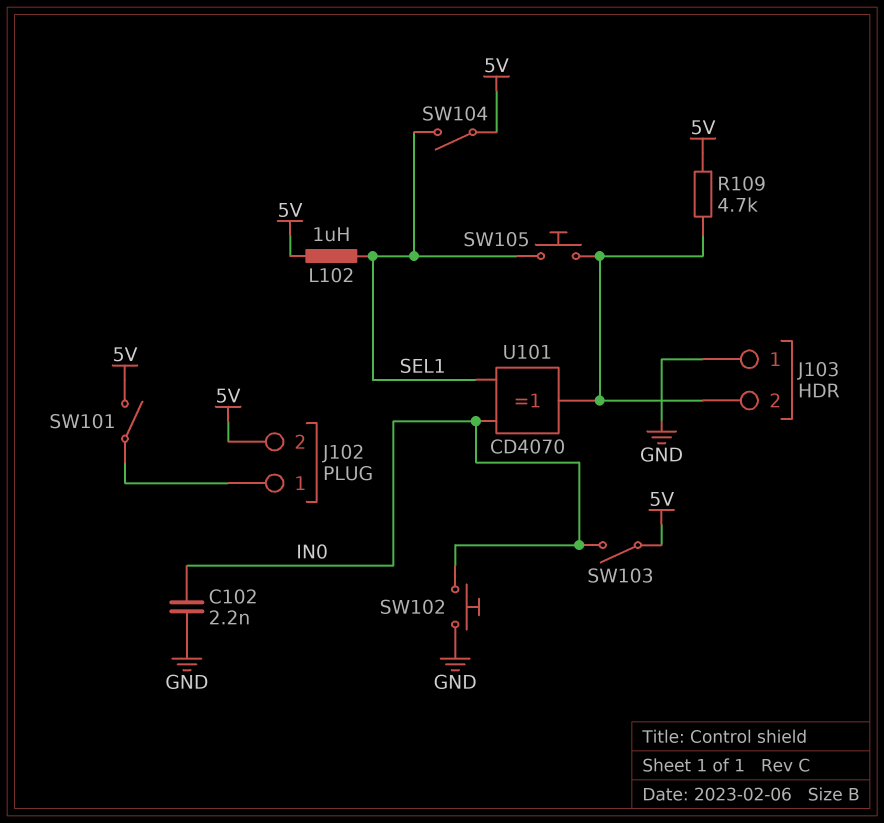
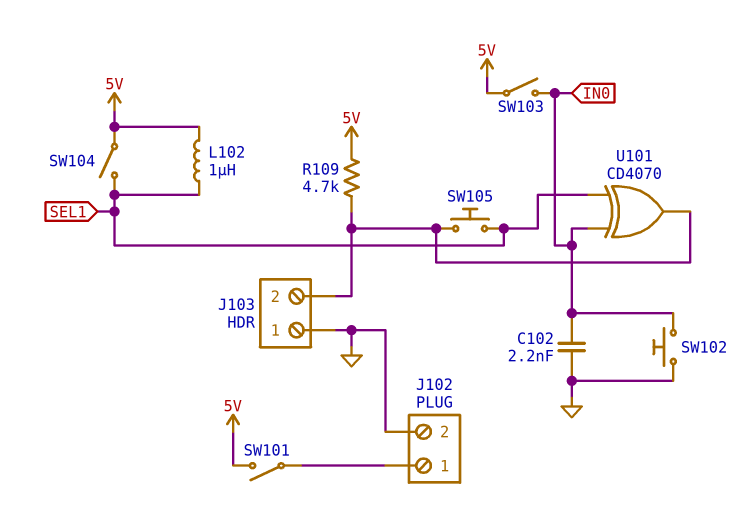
J102 pin 2: 5V -> GND

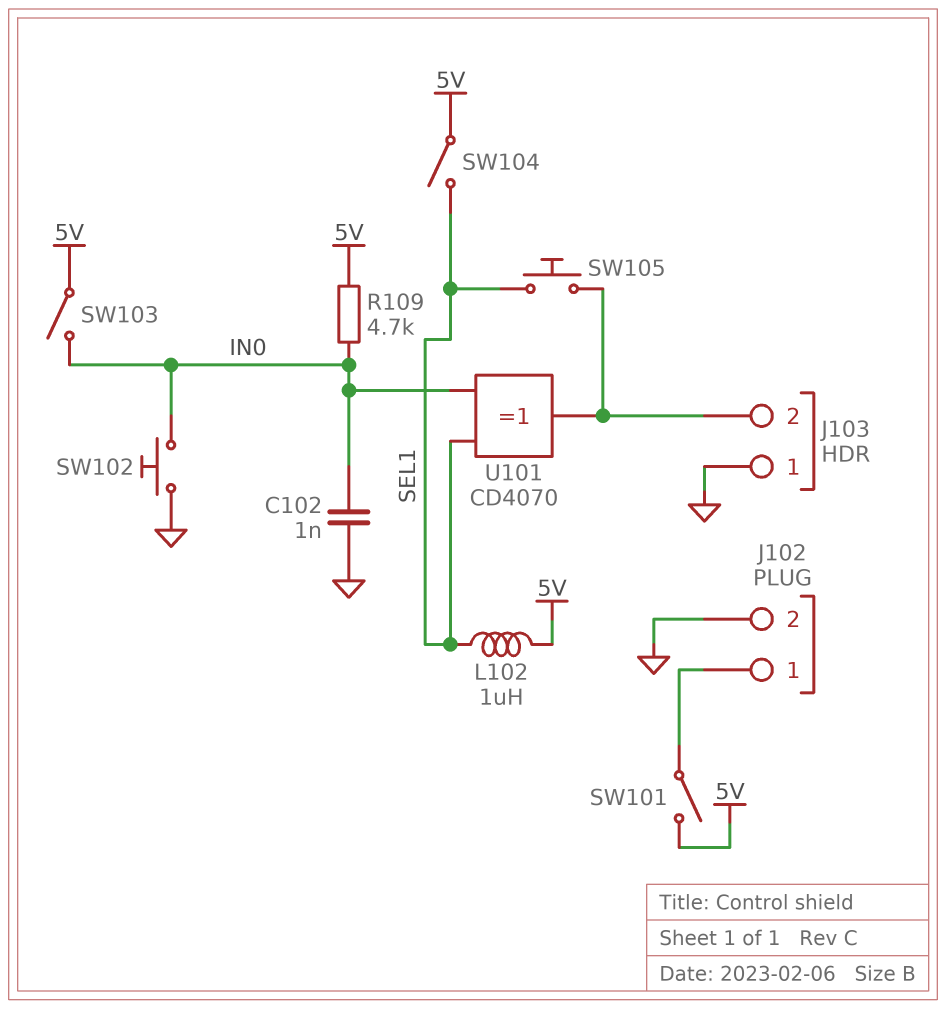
C102: 2.2nF (GND, IN0) -> 1nF (GND, IN0)
R109: 4.7k (5V, J103/2) -> 4.7k (5V, IN0)

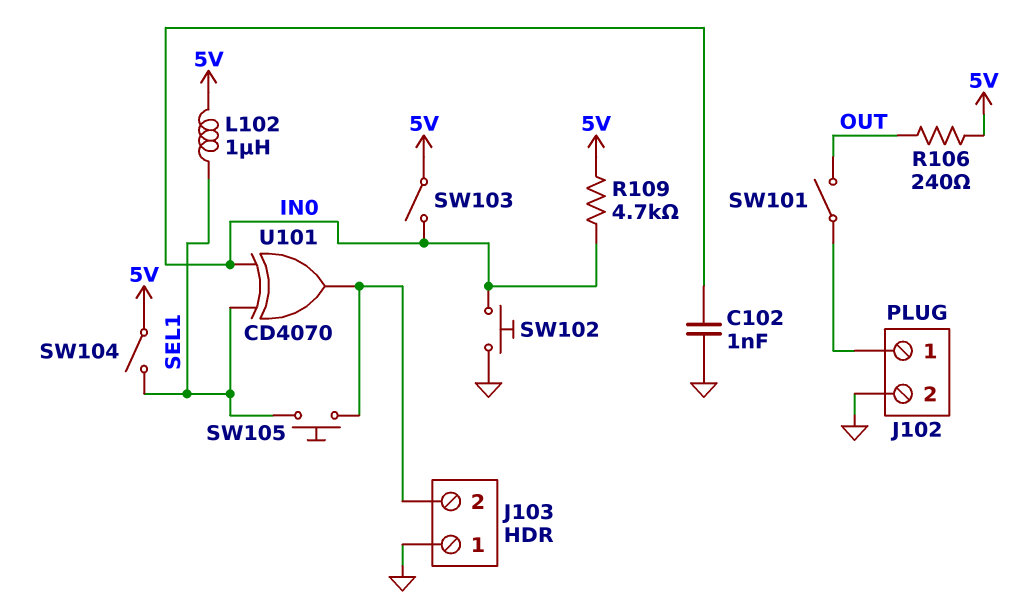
R106: none -> 240 (5V, OUT)
SW101: switch (5V, J102/1) -> switch (J102/1, OUT)

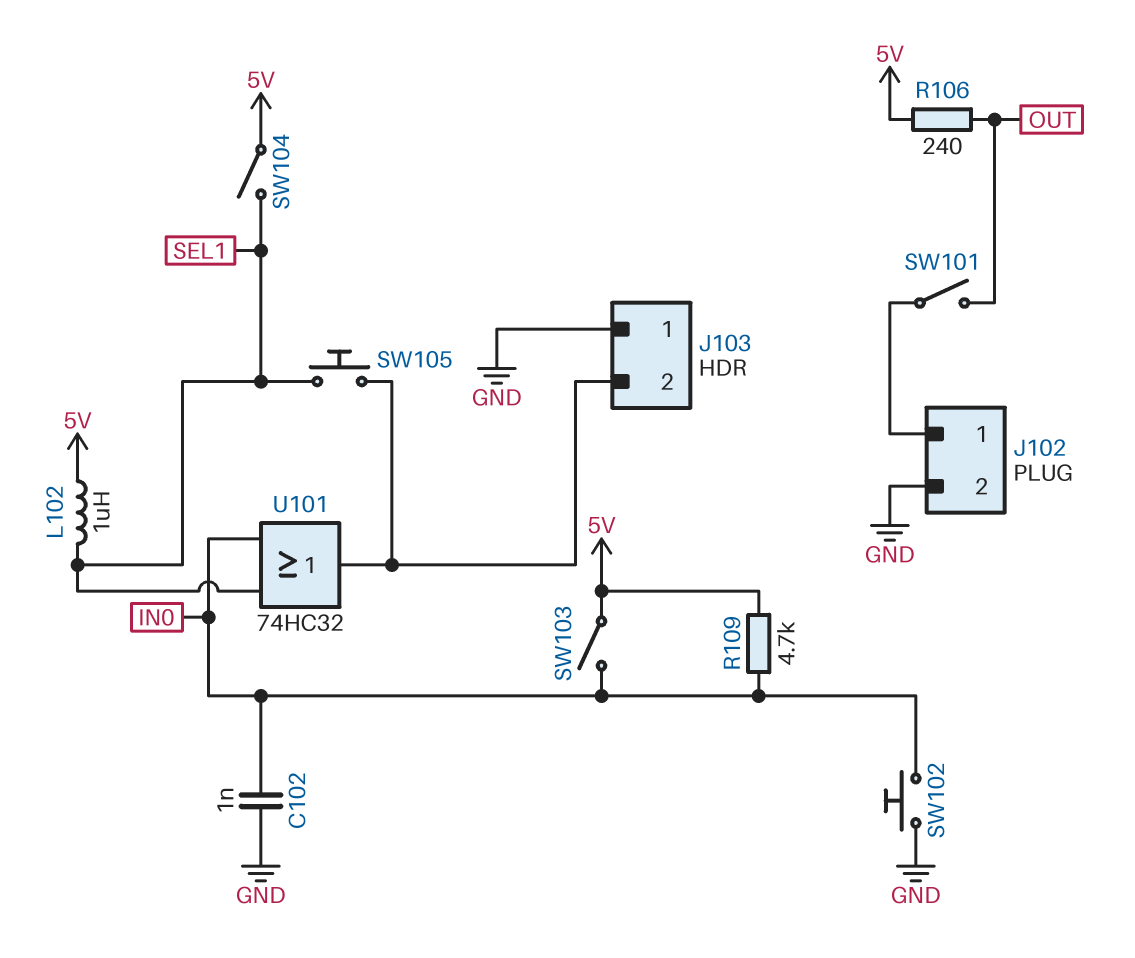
U101: XOR CD4070 (in IN0, in SEL1, out J103/2) -> OR 74HC32 (in IN0, in SEL1, out J103/2)

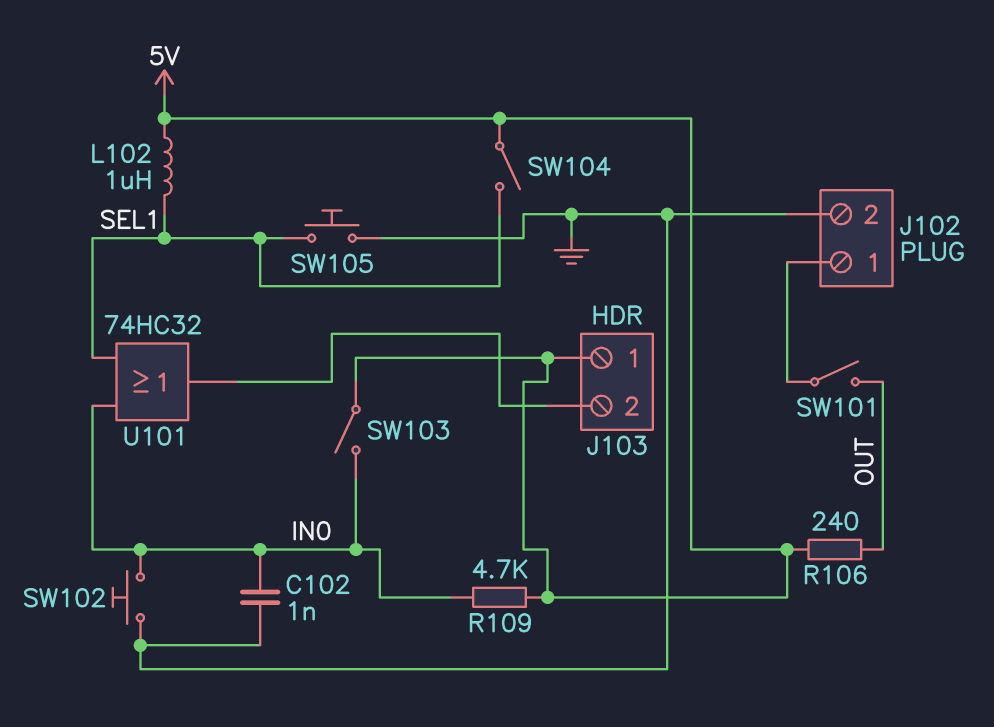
J103 pin 1: GND -> 5V
SW105: button (J103/2, SEL1) -> button (GND, SEL1)

